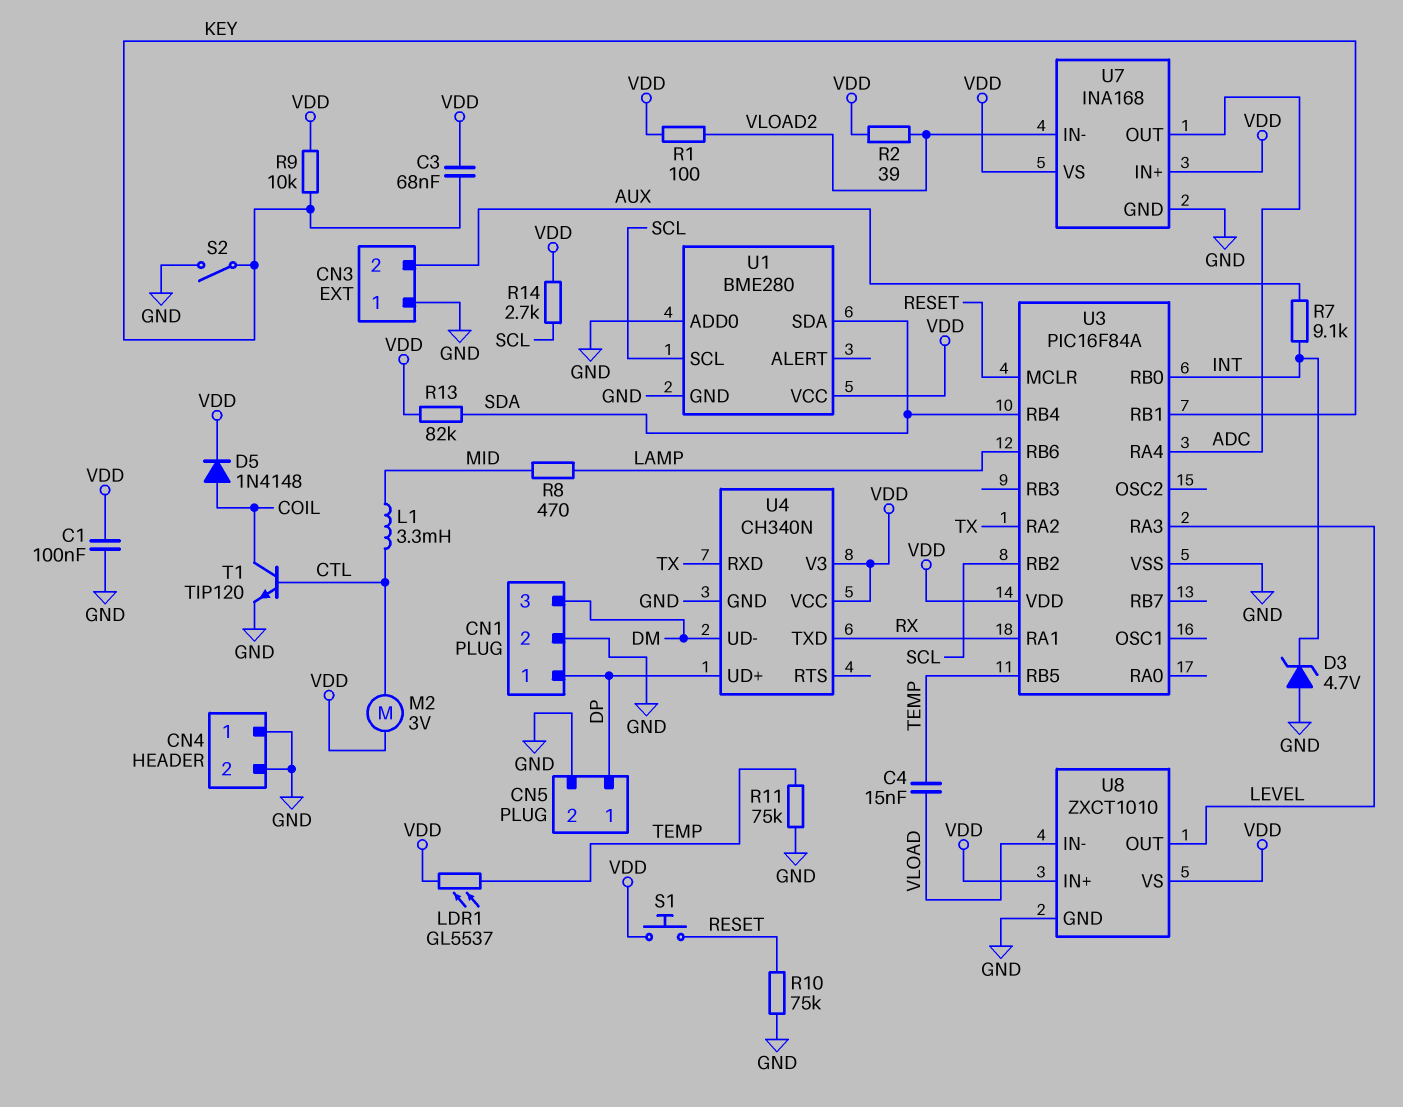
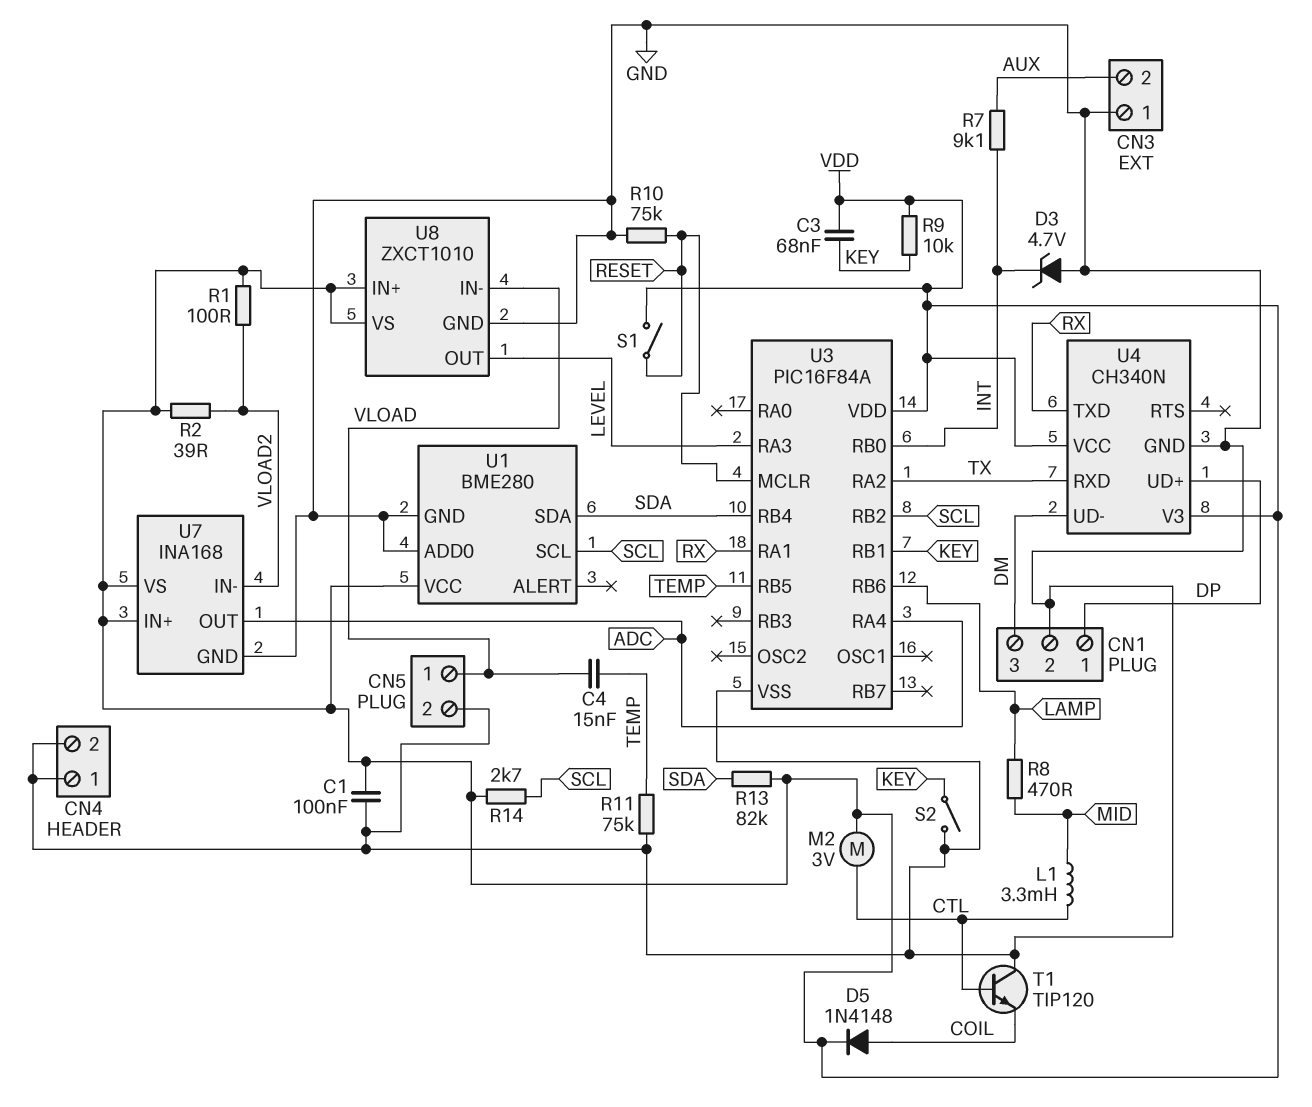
CN5 pin 1: DP -> VLOAD
LDR1: GL5537 (TEMP, VDD) -> none
S1: button (RESET, VDD) -> switch (RESET, VDD)
T1: NPN TIP120 (B CTL, C COIL, E GND) -> NPN TIP120 (B CTL, C GND, E COIL)

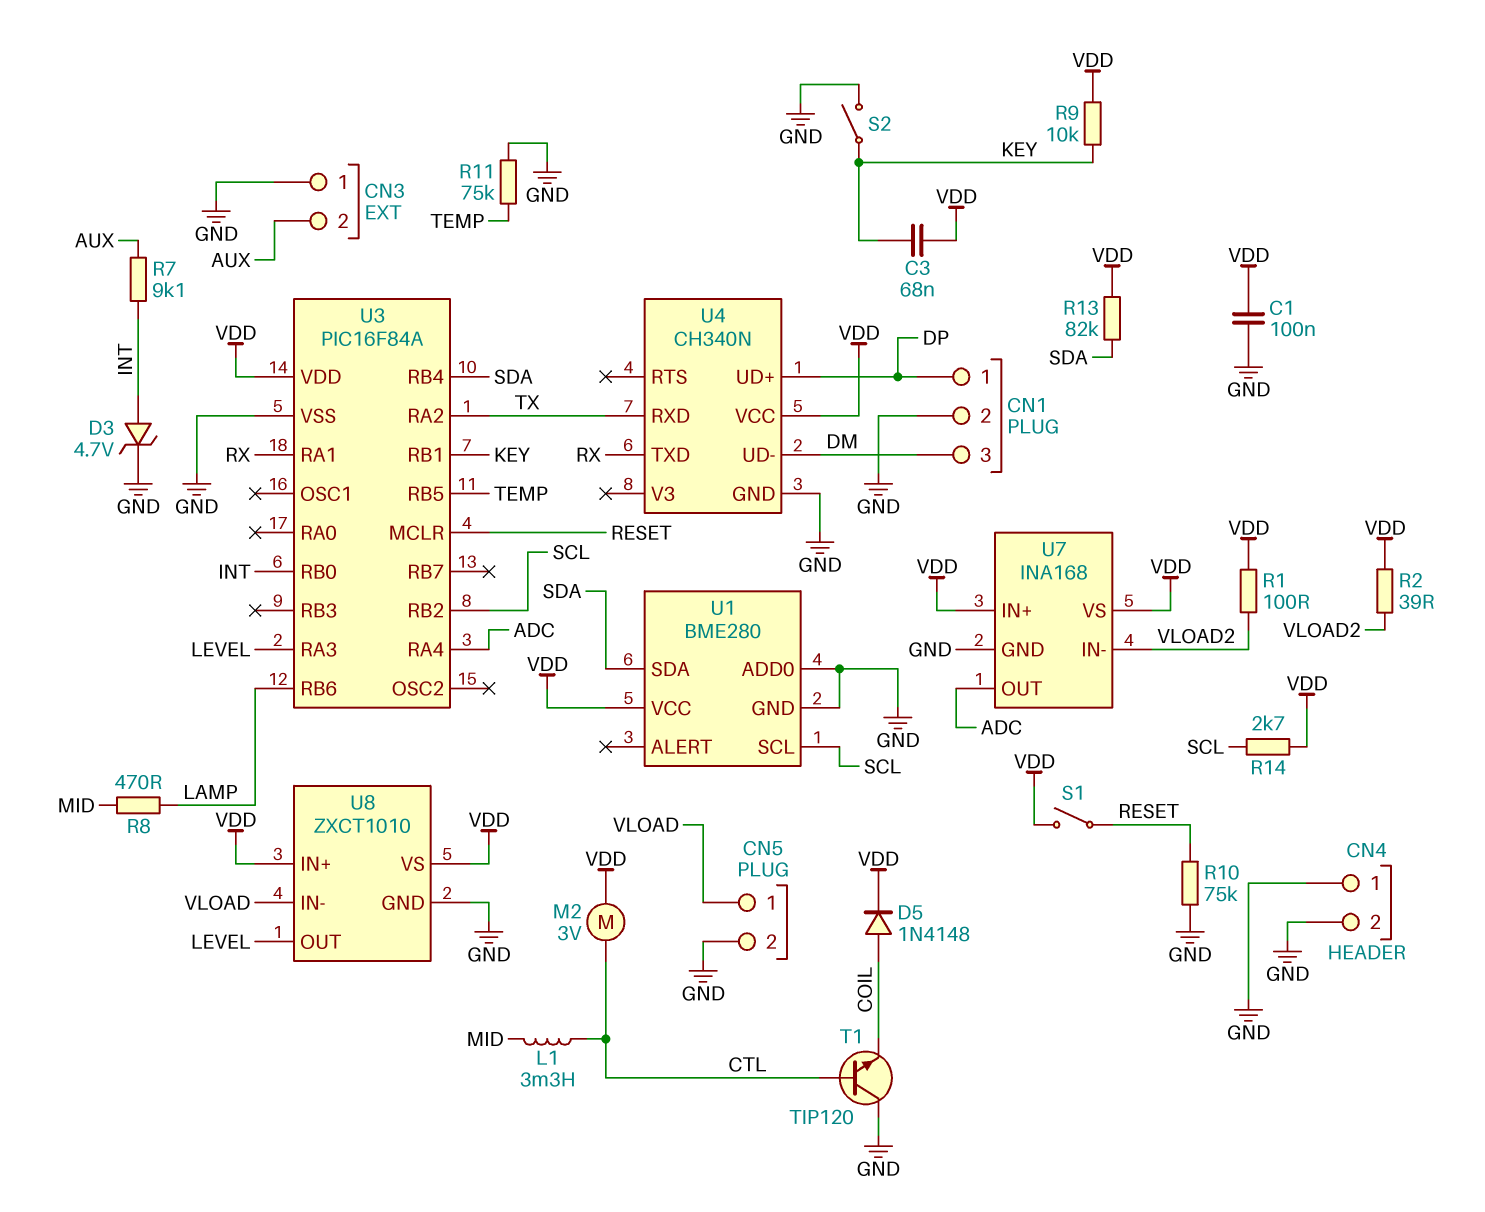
C4: 15nF (TEMP, VLOAD) -> none
D3: zener 4.7V (A GND, K INT) -> zener 4.7V (A INT, K GND)
U4 pin V3: VDD -> none

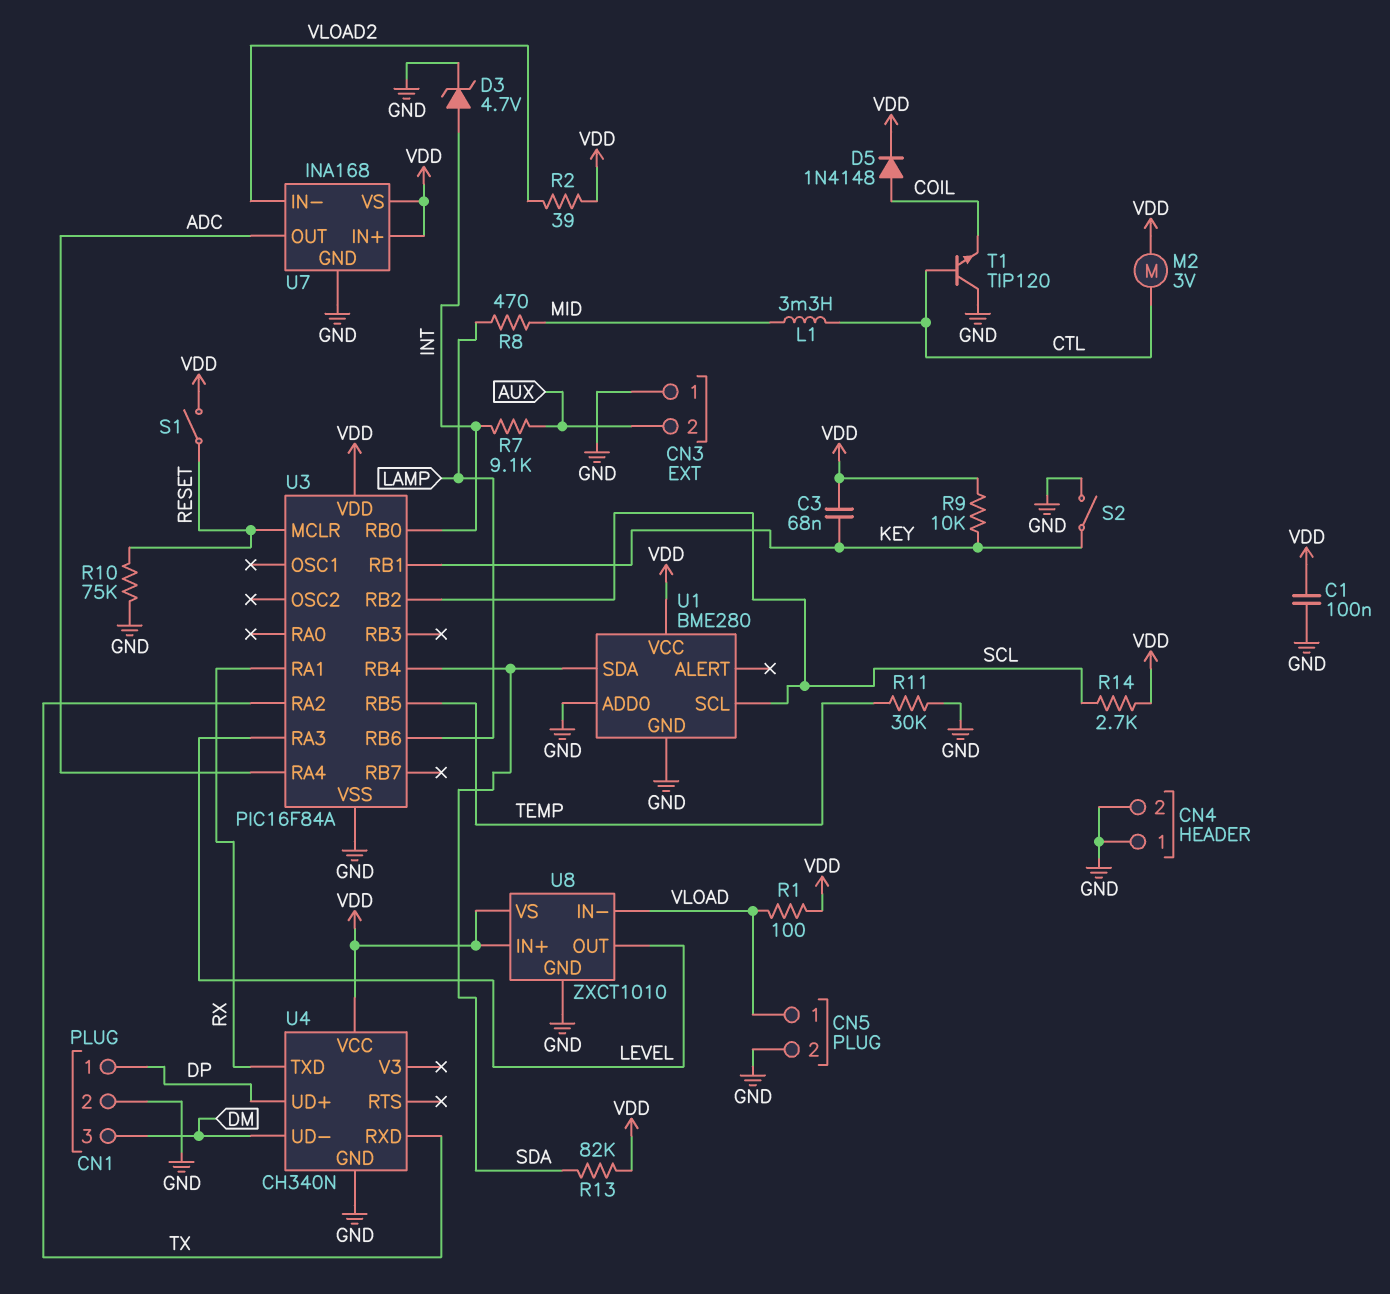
R1: 100 (VDD, VLOAD2) -> 100 (VDD, VLOAD)
R11: 75k (GND, TEMP) -> 30k (GND, TEMP)

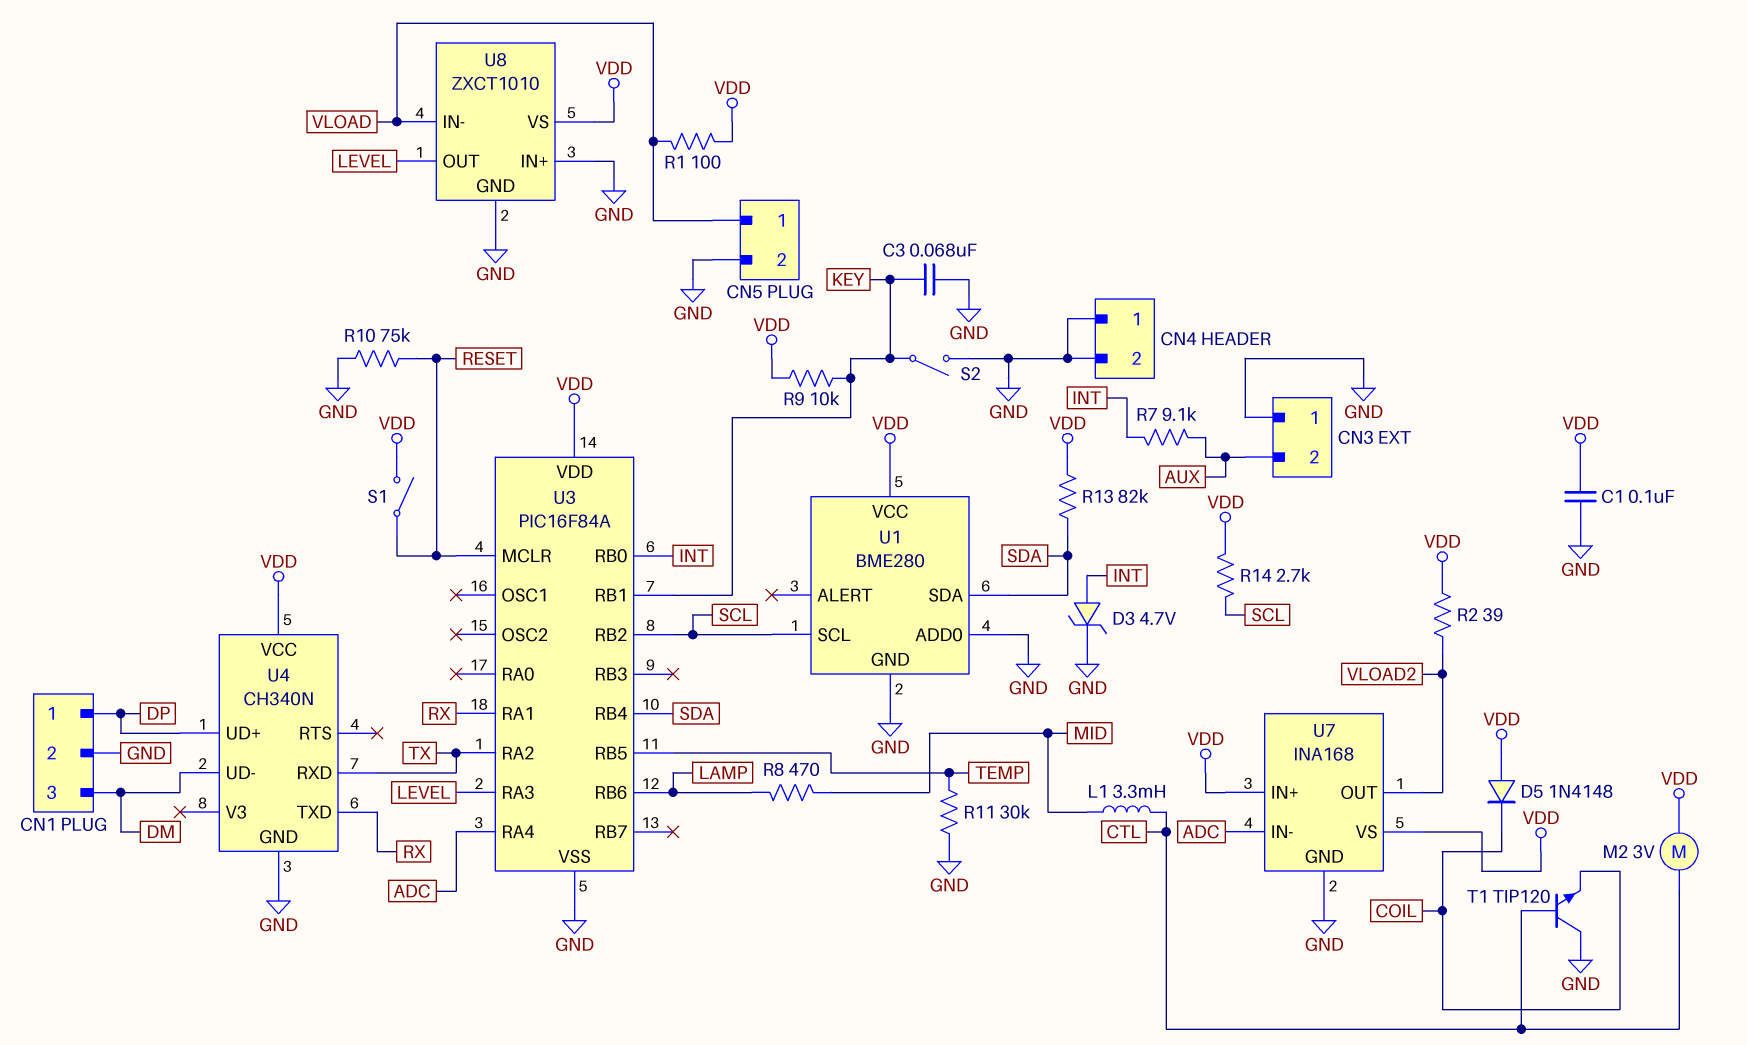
C3: 68nF (KEY, VDD) -> 68nF (GND, KEY)
D5: diode 1N4148 (A COIL, K VDD) -> diode 1N4148 (A VDD, K COIL)
U7 pin IN-: VLOAD2 -> ADC
U7 pin OUT: ADC -> VLOAD2
U8 pin IN+: VDD -> GND

